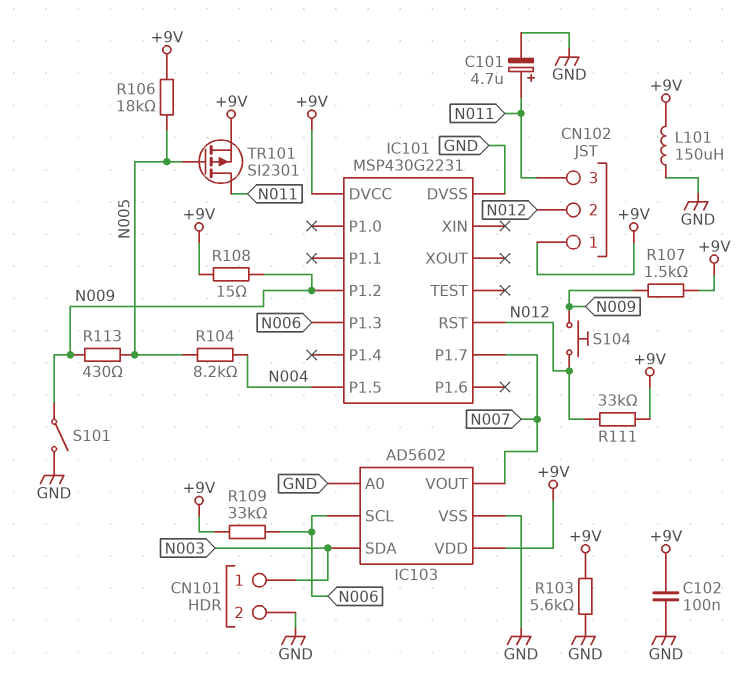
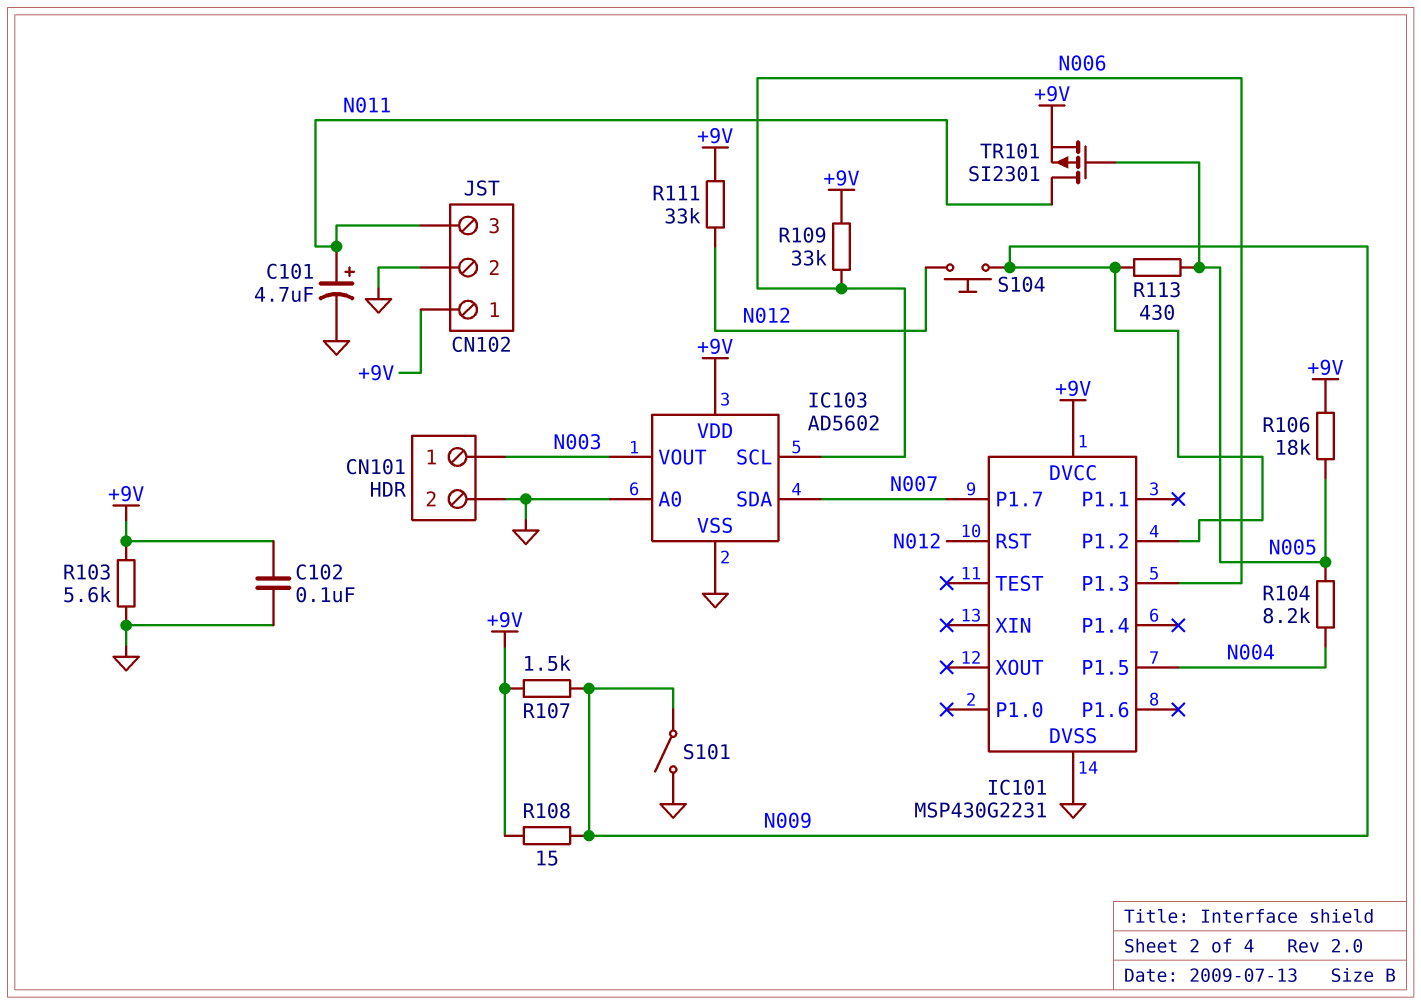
CN102 pin 2: N012 -> GND
IC103 pin SDA: N003 -> N007
IC103 pin VOUT: N007 -> N003
L101: 150uH (+9V, GND) -> none

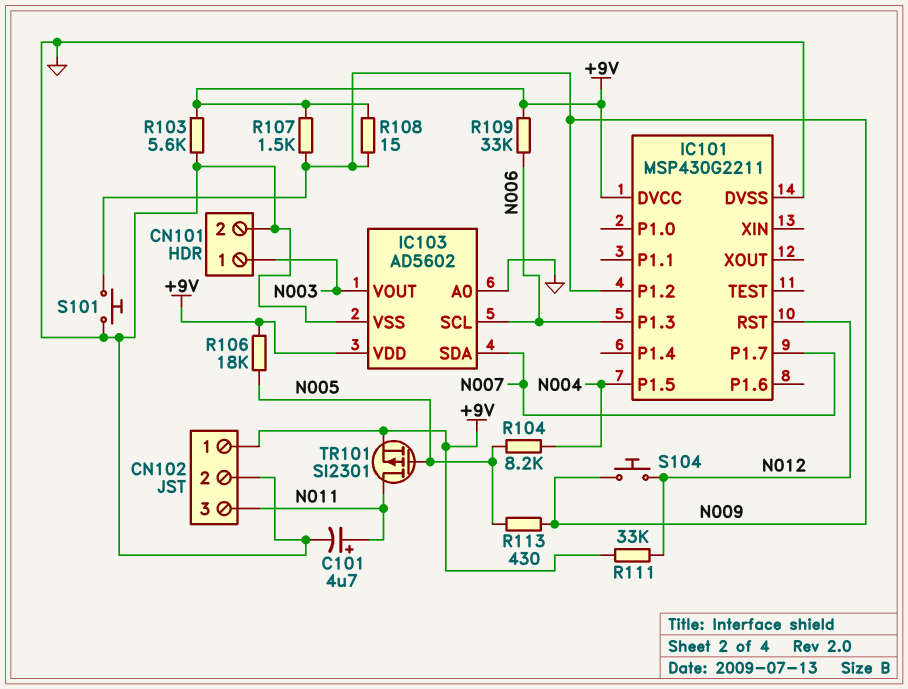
C102: 100nF (+9V, GND) -> none
IC101: MSP430G2231 -> MSP430G2211
S101: switch (GND, N009) -> button (GND, N009)

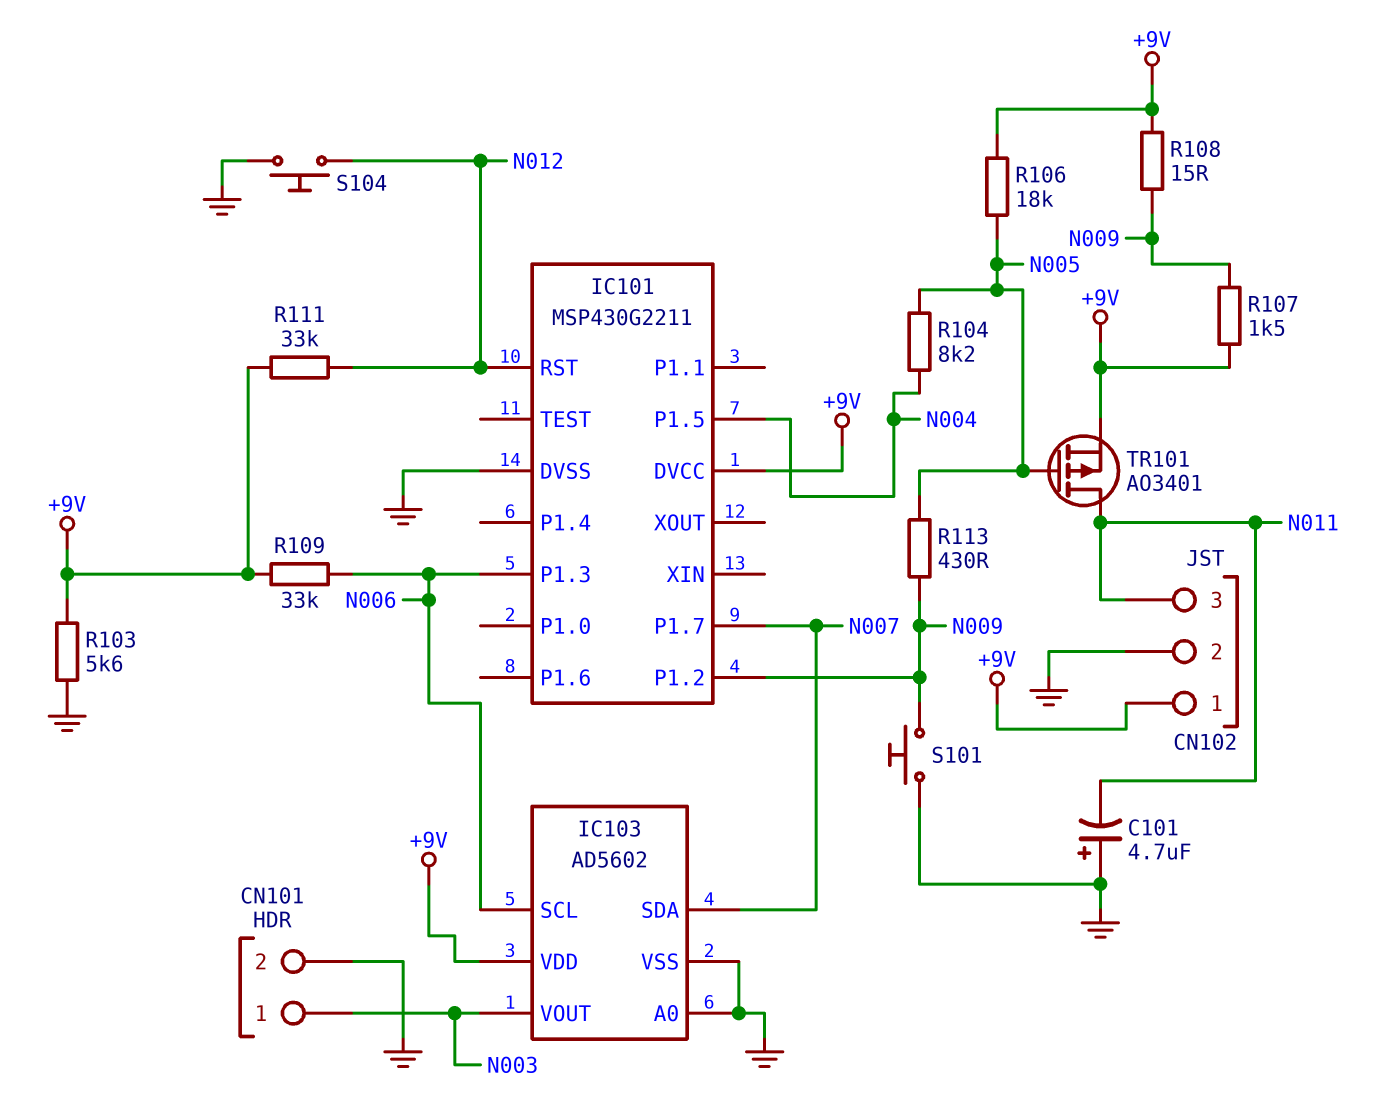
C101: 4.7uF (plus N011, minus GND) -> 4.7uF (plus GND, minus N011)
S104: button (N009, N012) -> button (GND, N012)
TR101: PMOS SI2301 (G N005, D N011, S +9V) -> PMOS AO3401 (G N005, D N011, S +9V)

